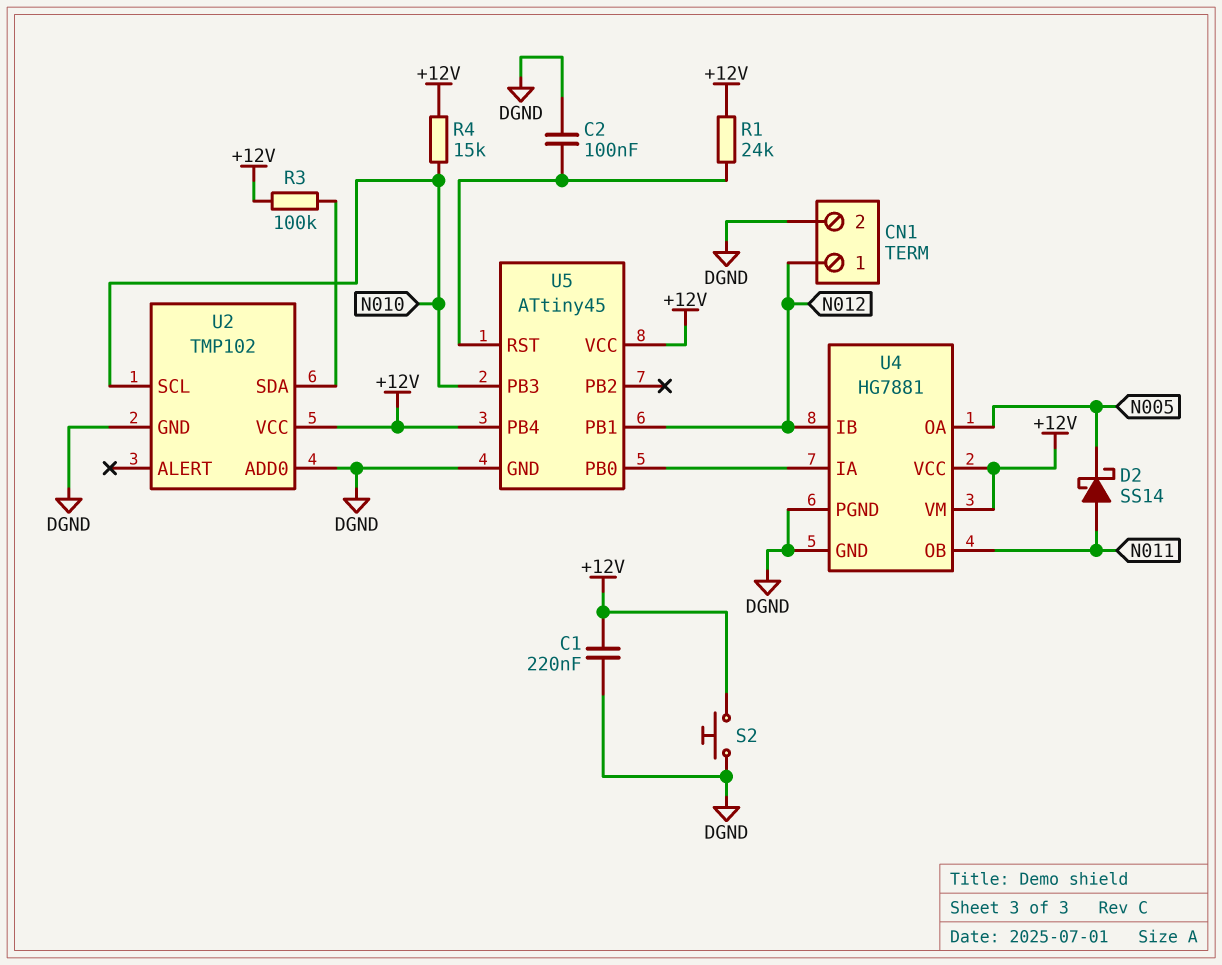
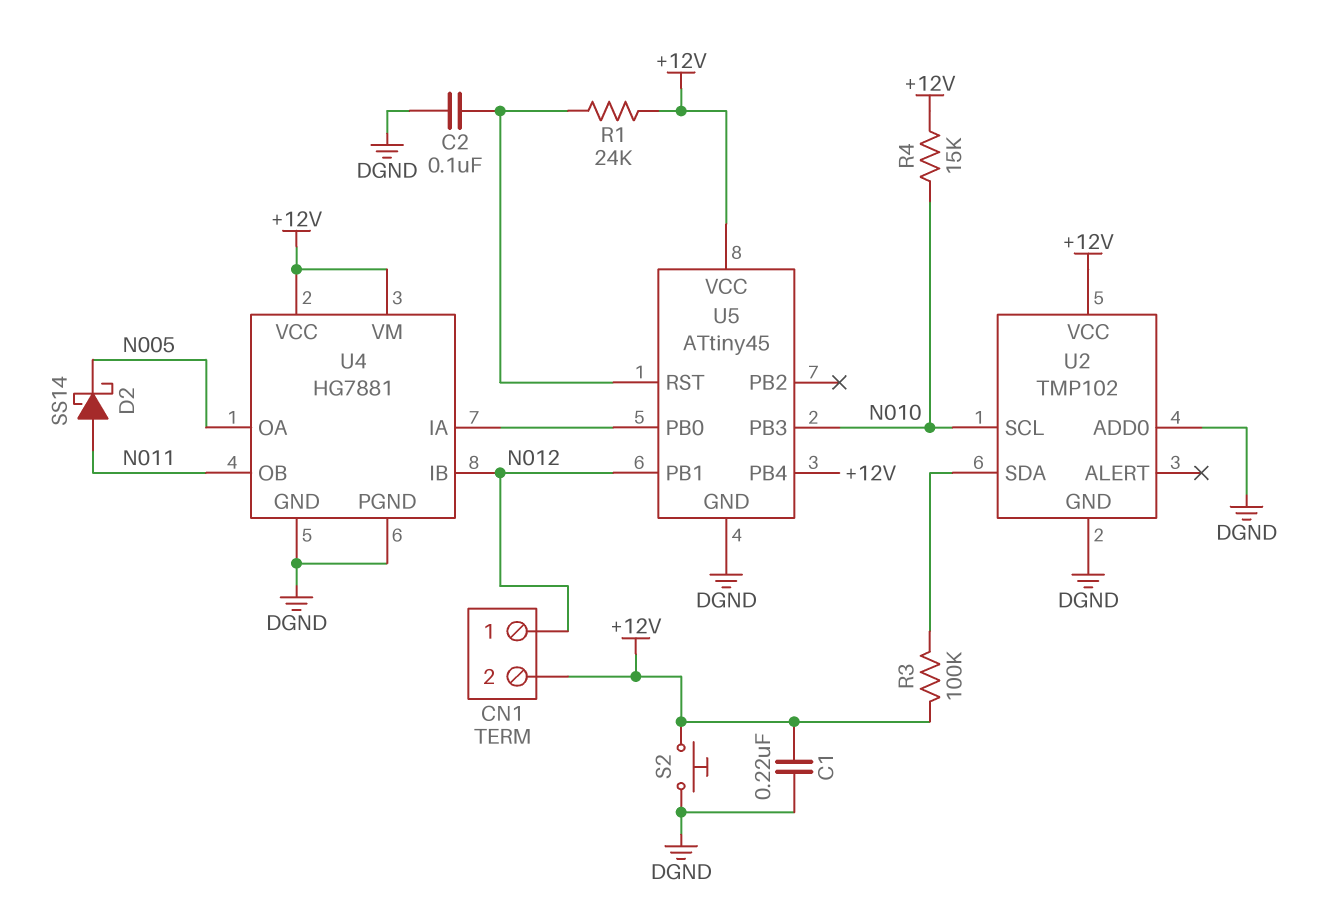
CN1 pin 2: DGND -> +12V

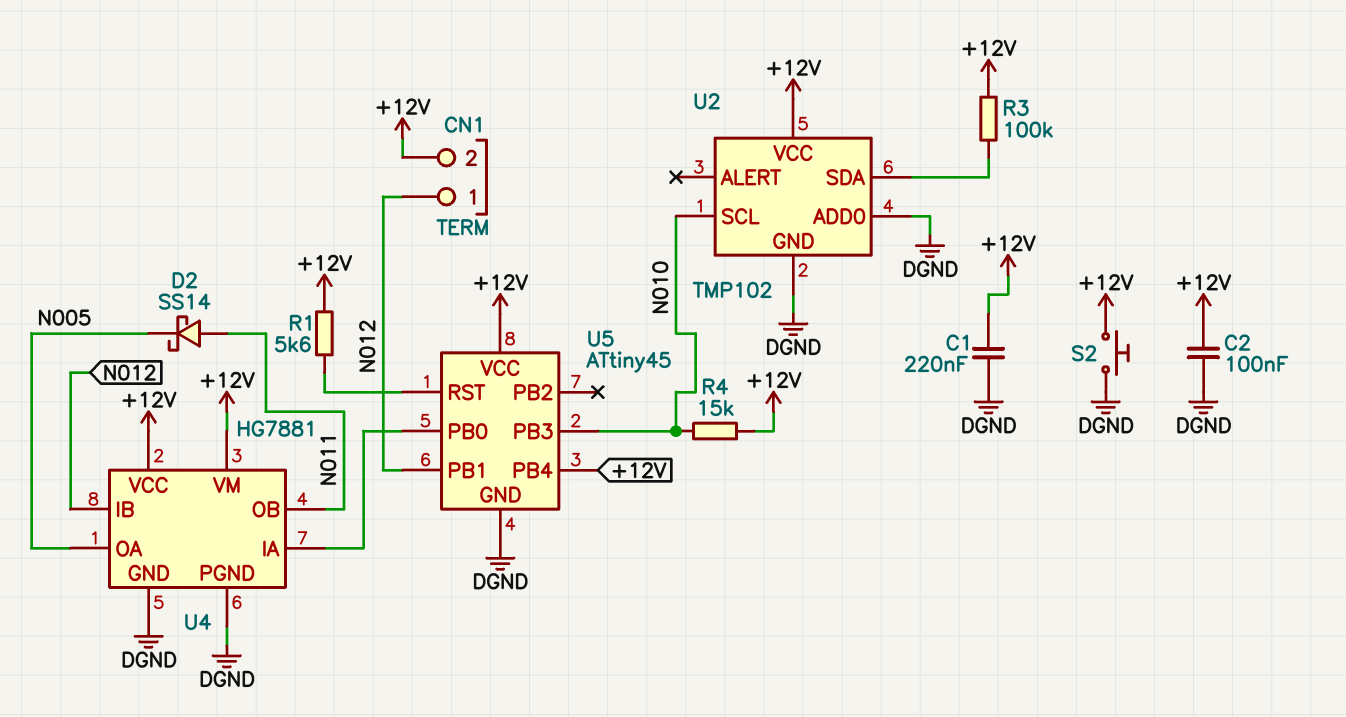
C2: 100nF (DGND, U5/RST) -> 100nF (+12V, DGND)
R1: 24k (+12V, U5/RST) -> 5.6k (+12V, U5/RST)

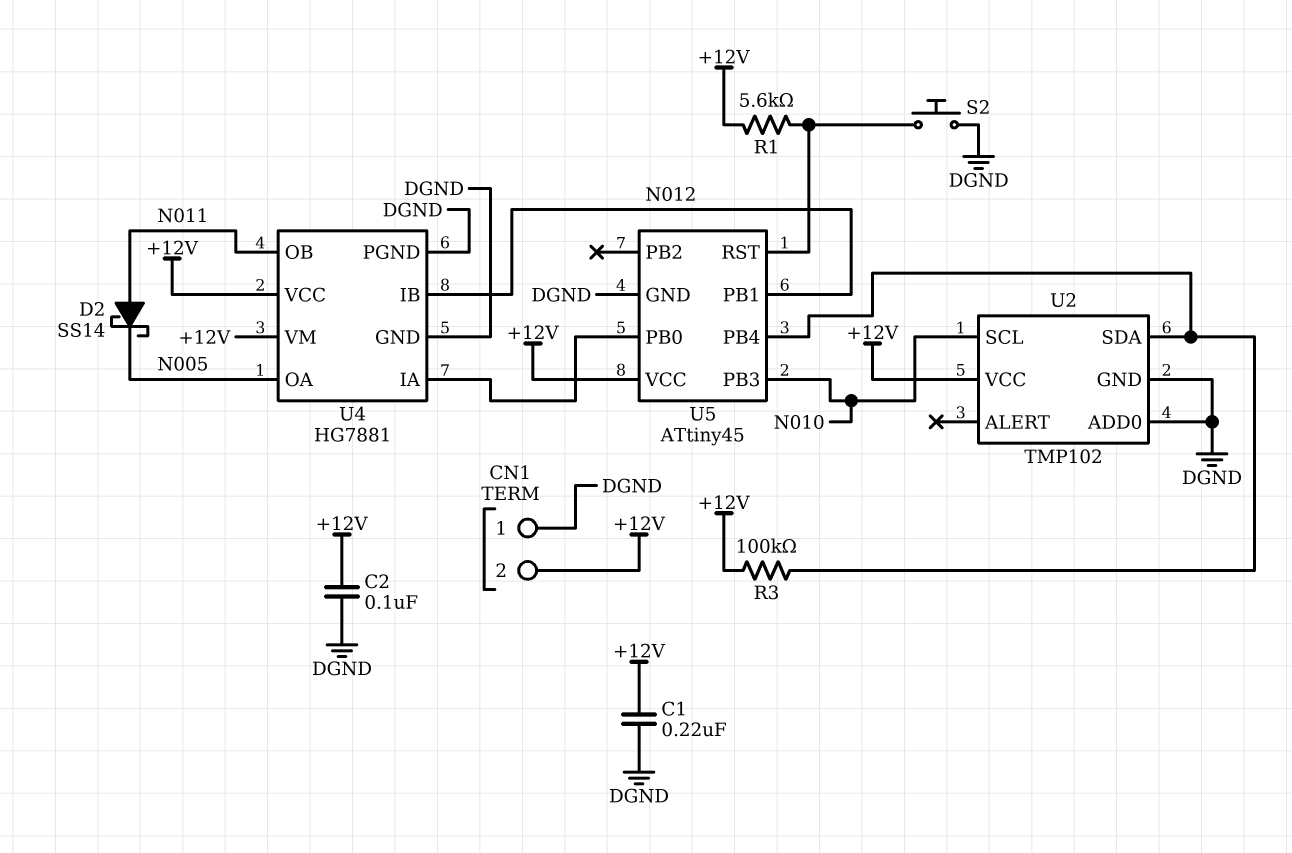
CN1 pin 1: N012 -> DGND
R4: 15k (+12V, N010) -> none
S2: button (+12V, DGND) -> button (DGND, U5/RST)
U5 pin PB4: +12V -> U2/SDA

